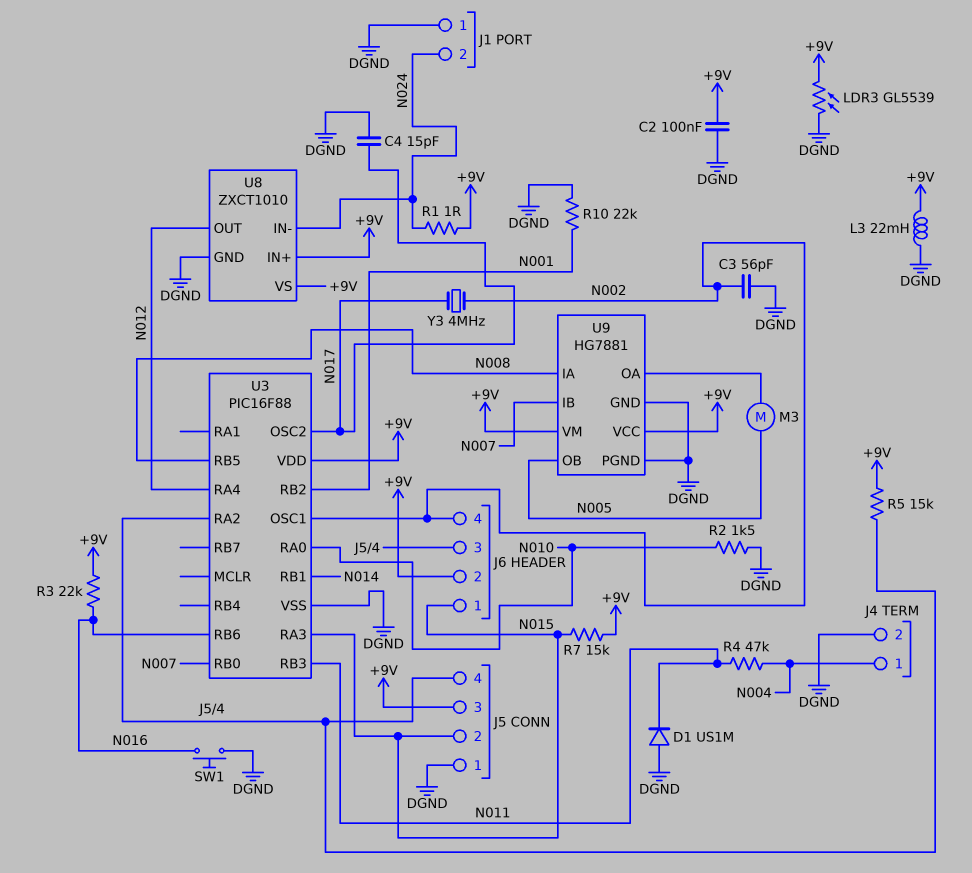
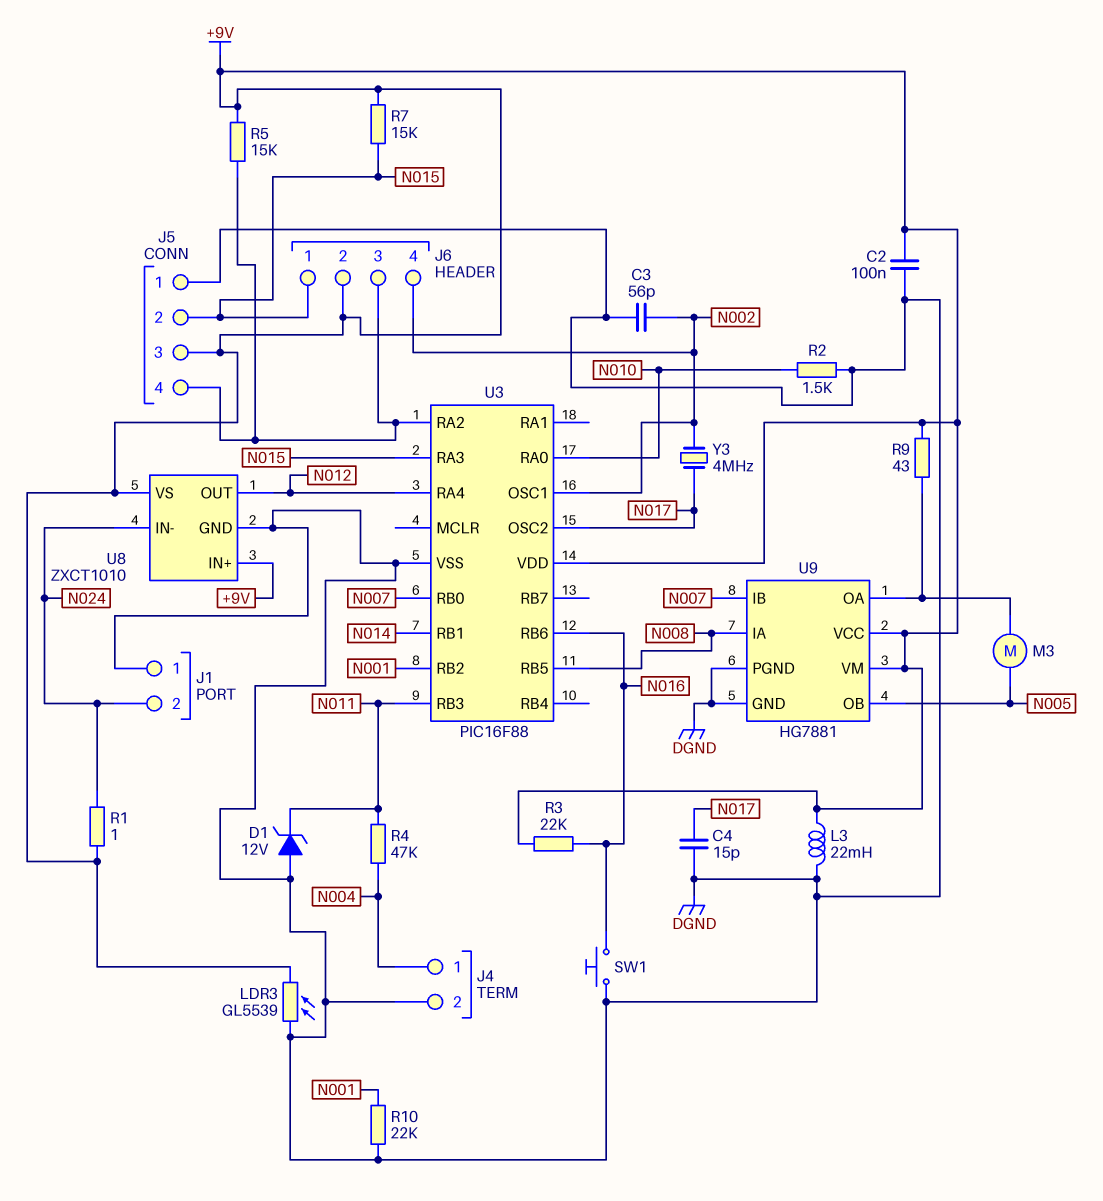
D1: diode US1M (A DGND, K N011) -> zener 12V (A DGND, K N011)
R9: none -> 43 (+9V, U9/OA)

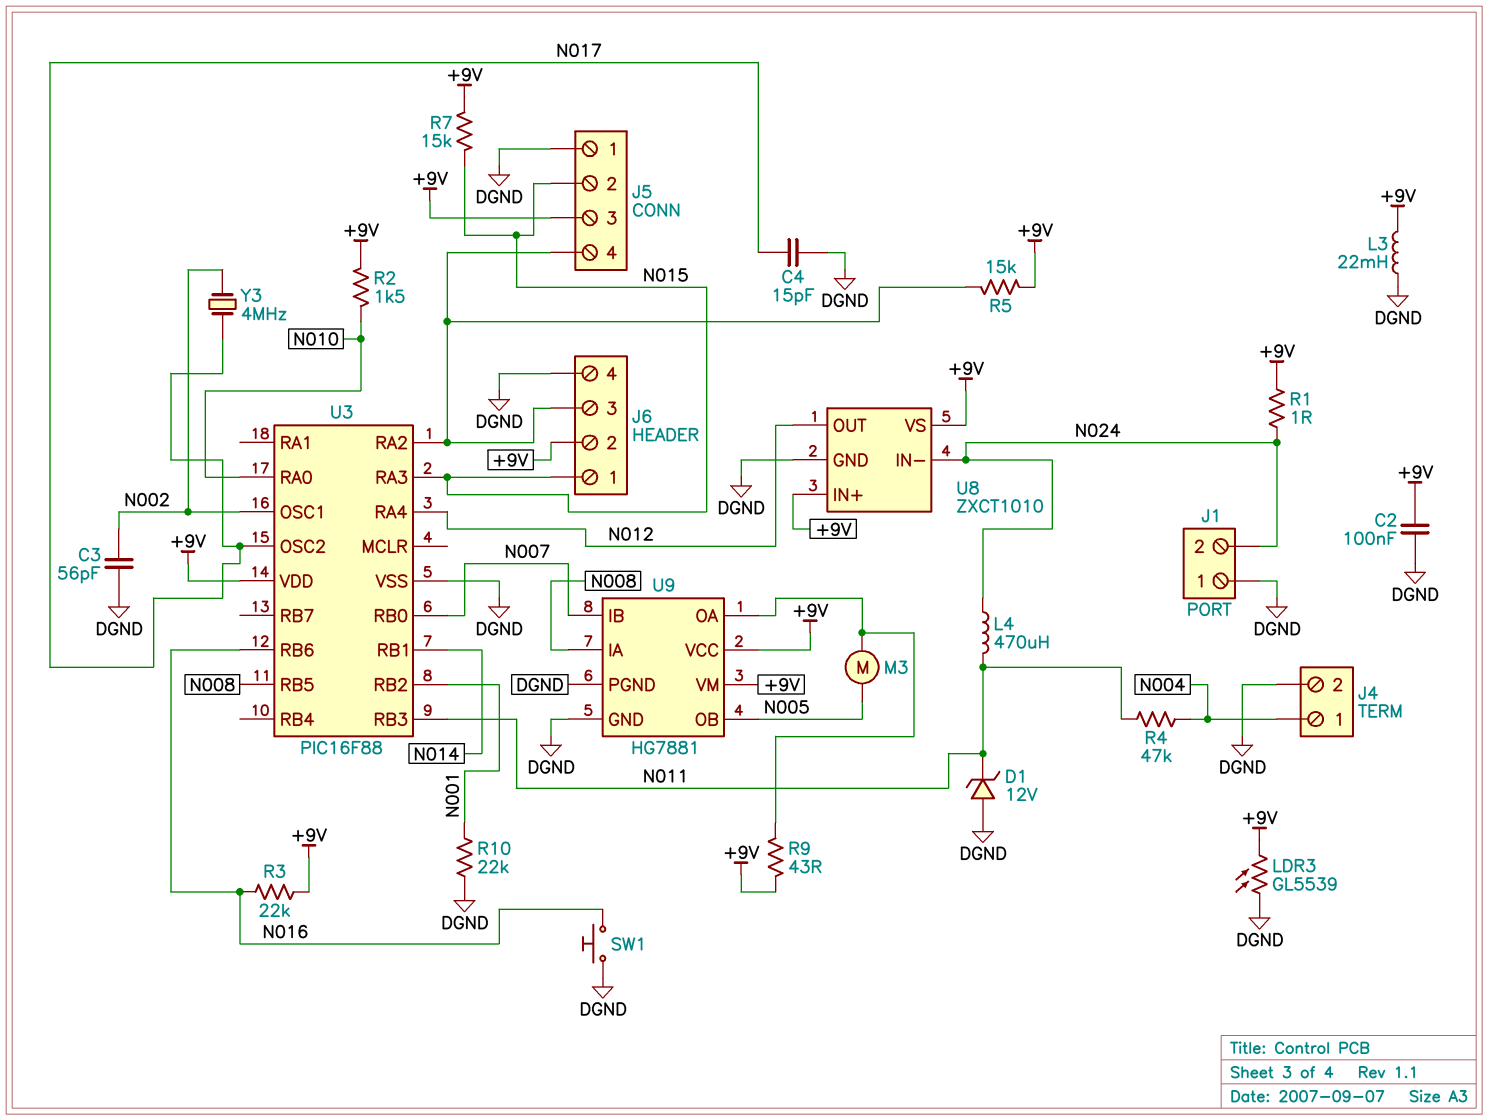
J6 pin 4: N002 -> DGND
L4: none -> 470uH (N011, N024)
R2: 1.5k (DGND, N010) -> 1.5k (+9V, N010)

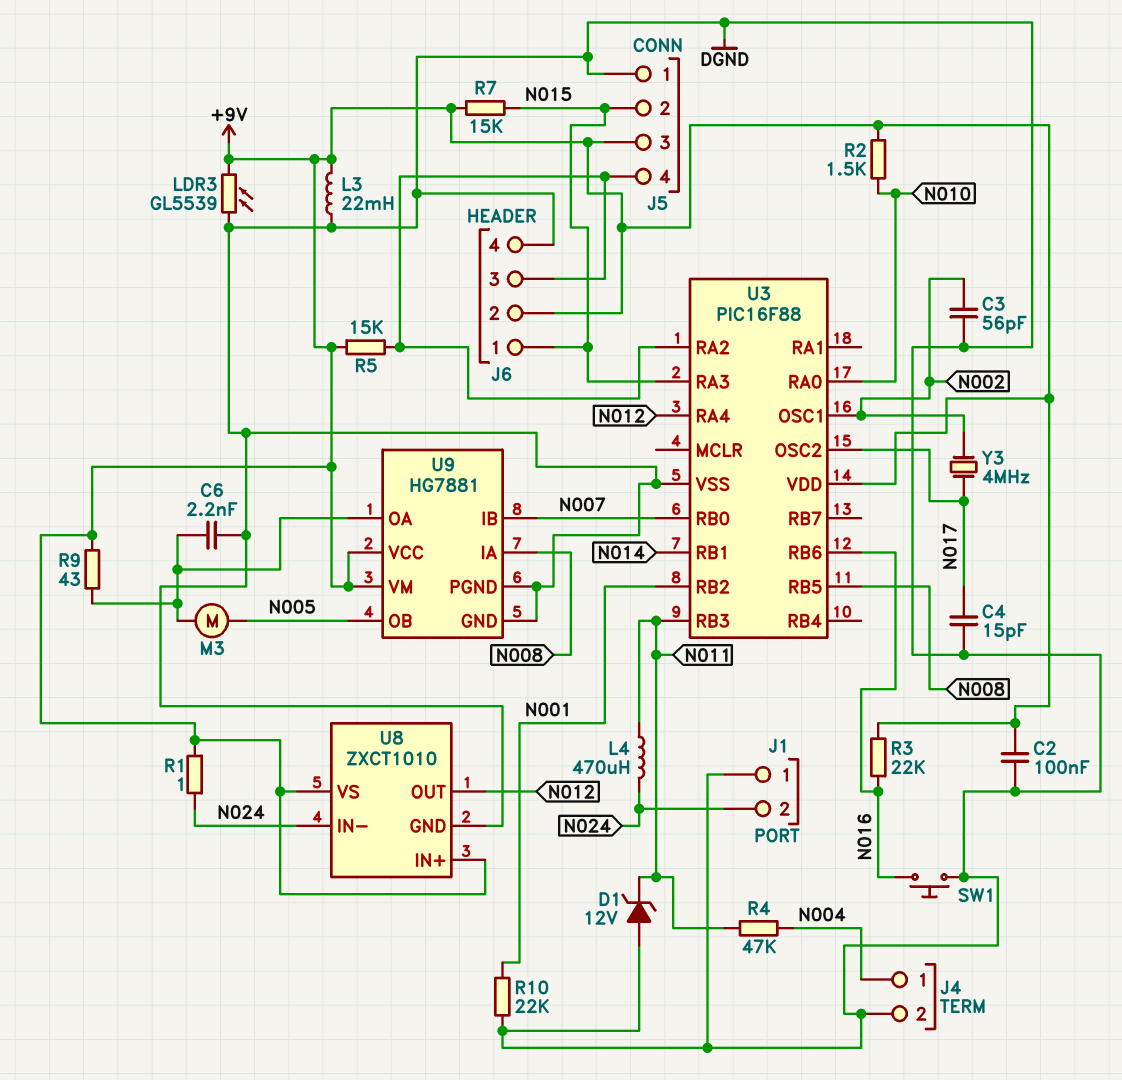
C6: none -> 2.2nF (DGND, U9/OA)

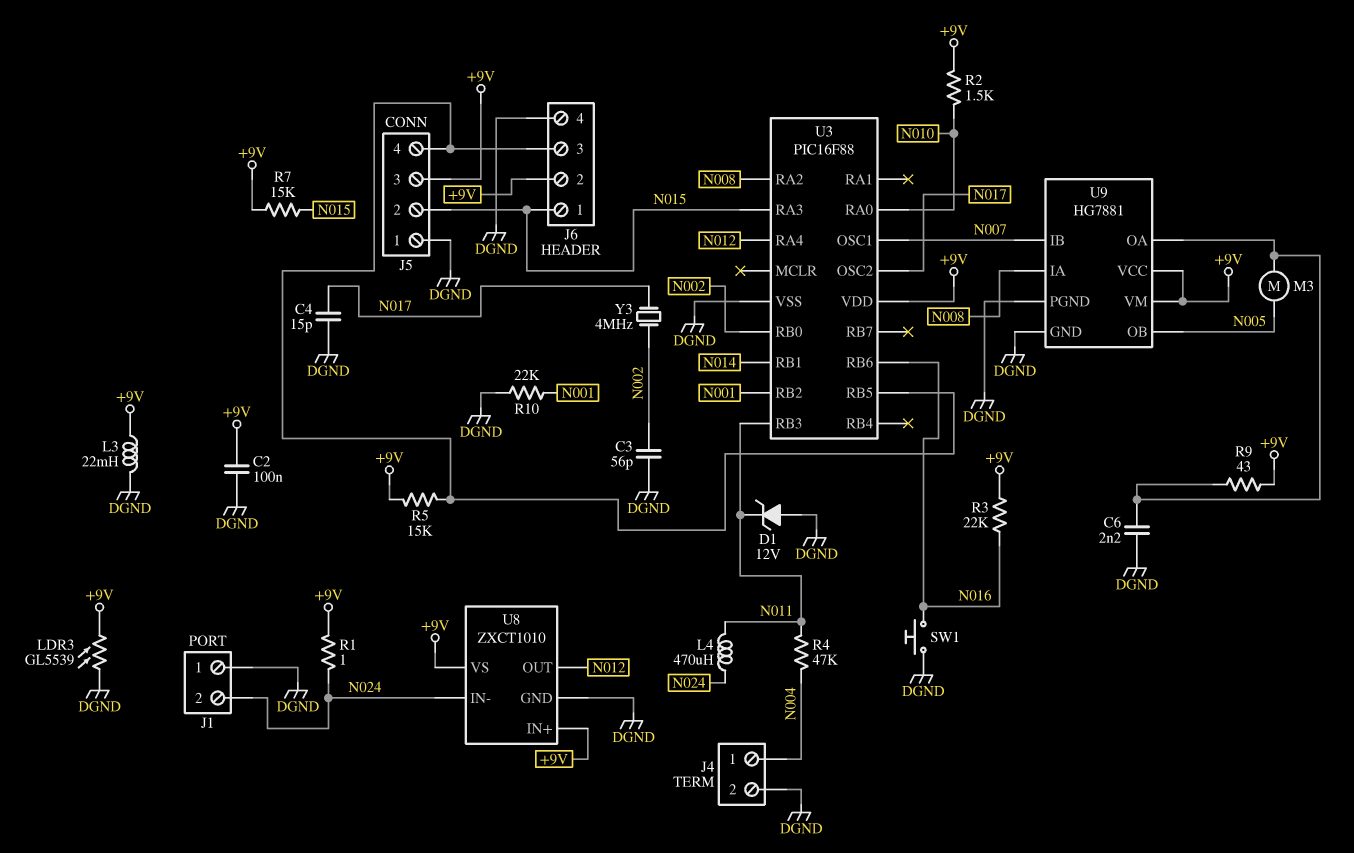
U3 pin OSC1: N002 -> N007
U3 pin RA2: J5/4 -> N008
U3 pin RB0: N007 -> N002
U3 pin RB5: N008 -> J5/4

